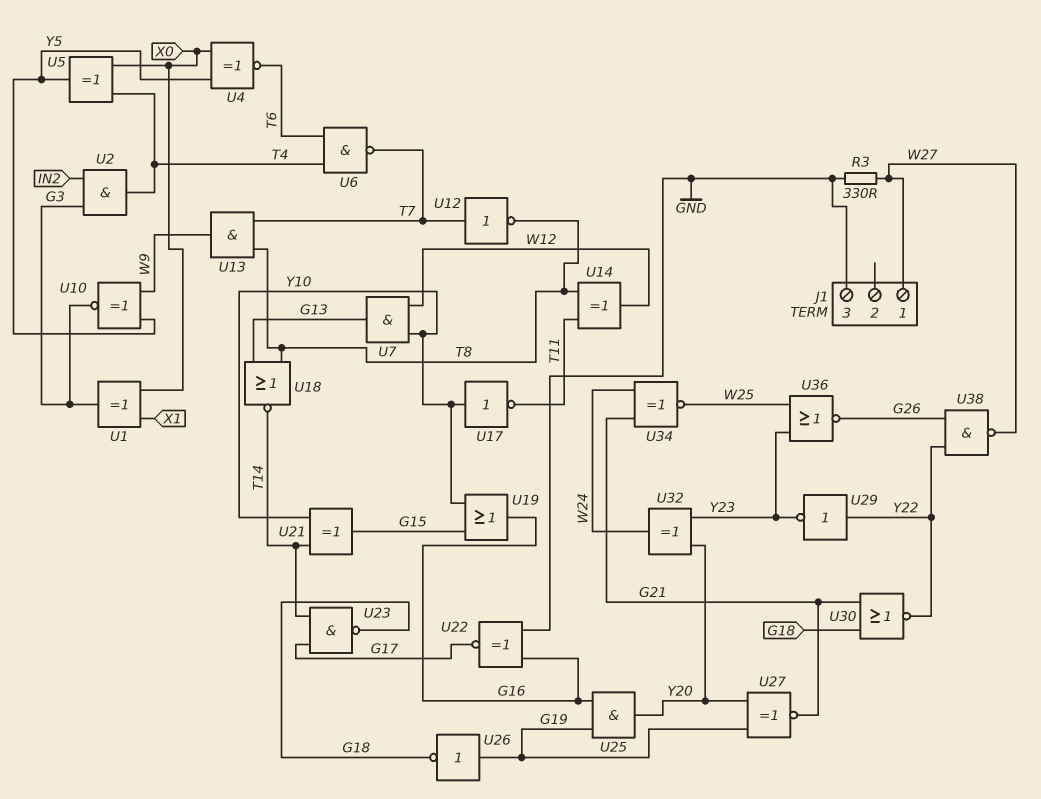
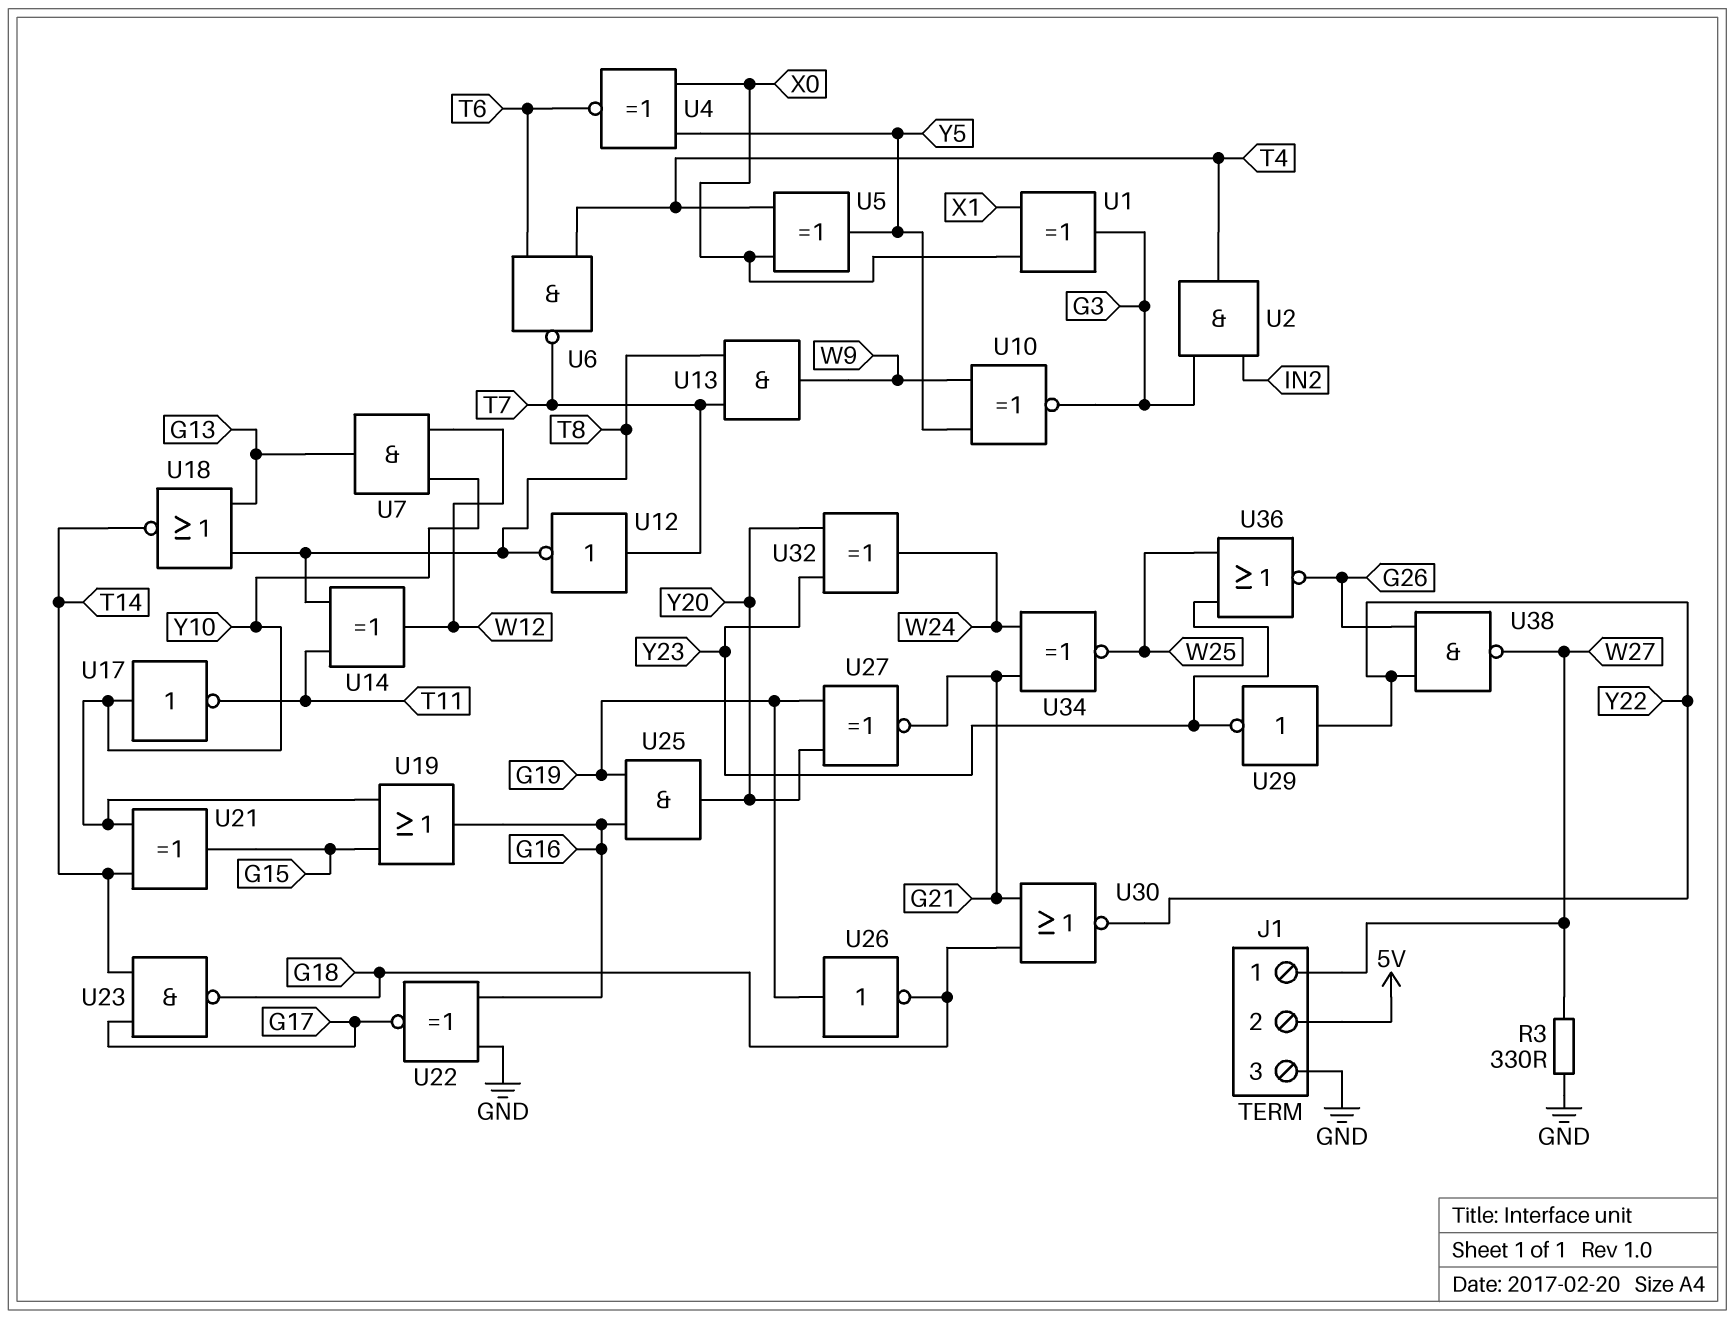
J1 pin 2: none -> 5V

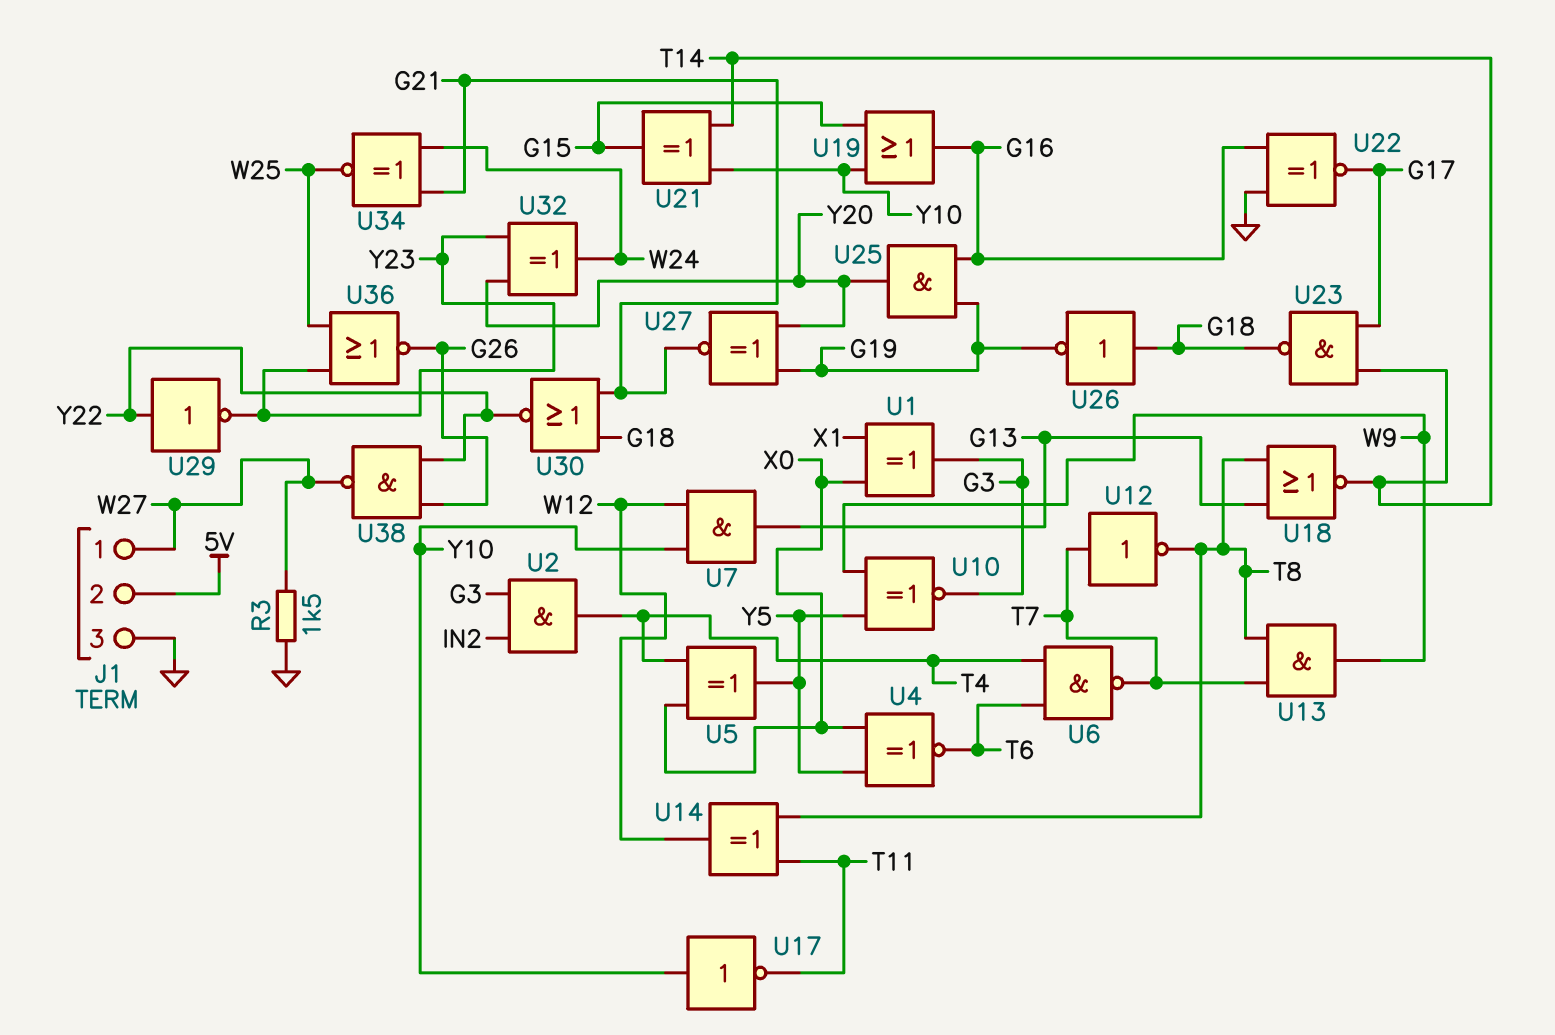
R3: 330 (GND, W27) -> 1.5k (GND, W27)
U26: NOT (in G19, out G18) -> NOT (in G18, out G19)

